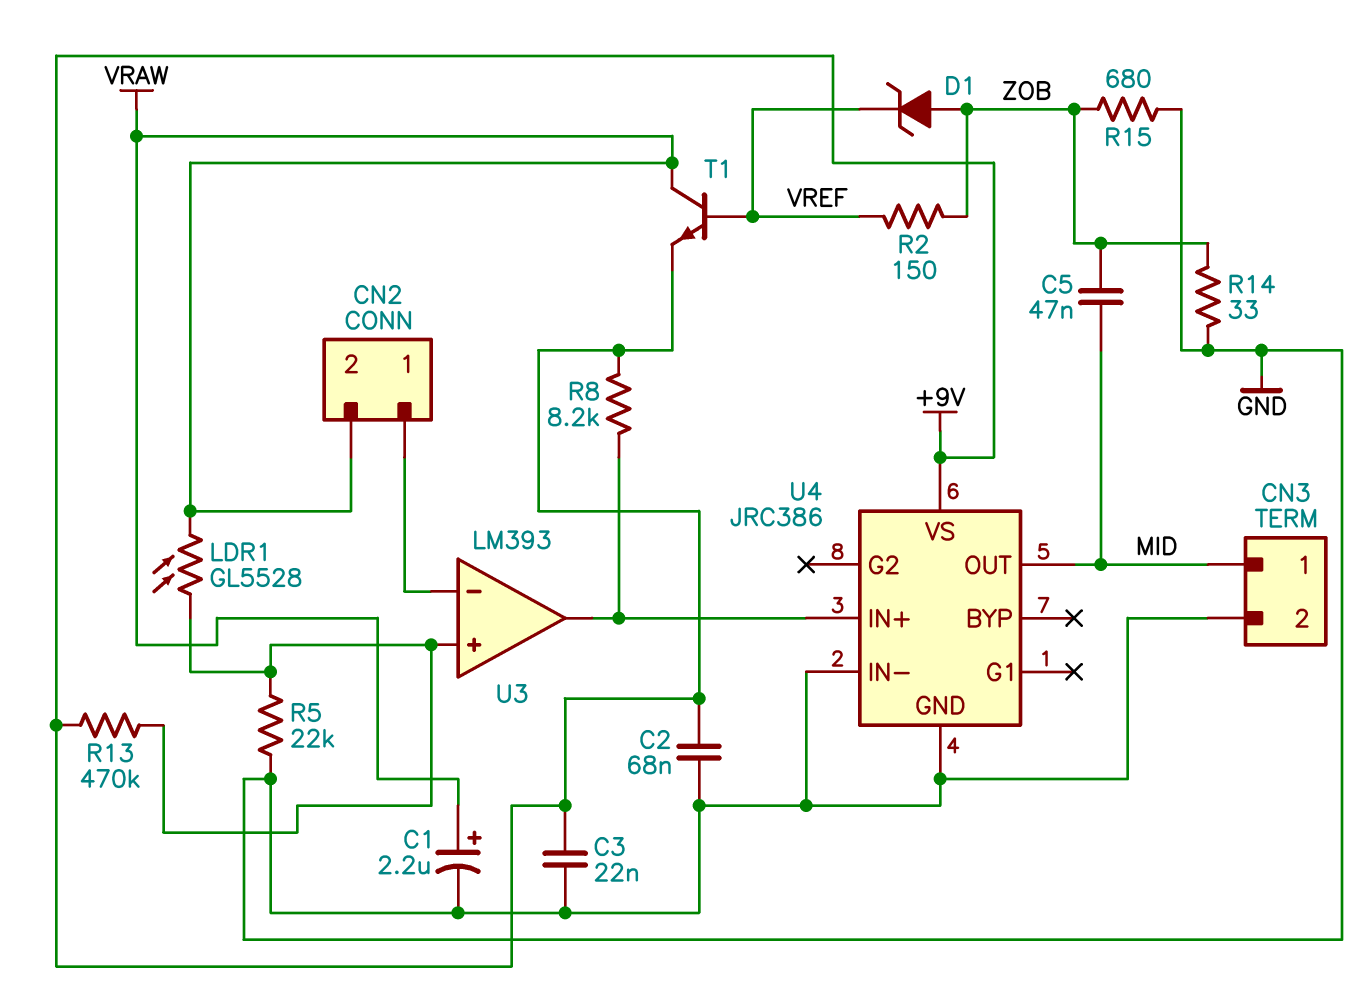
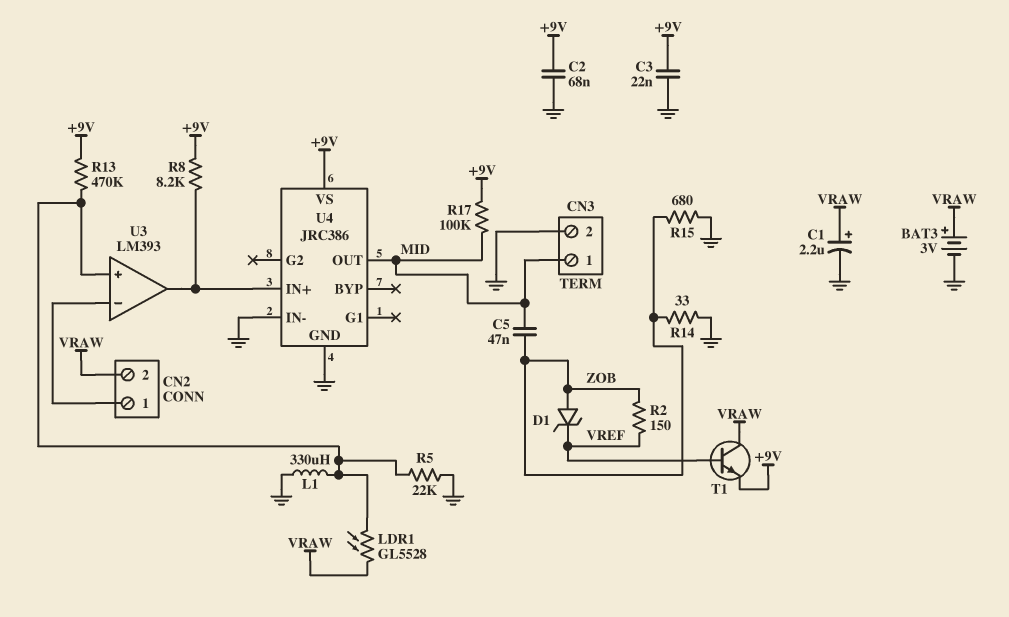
BAT3: none -> 3V (plus VRAW, minus GND)
L1: none -> 330uH (GND, U3/in+)
R17: none -> 100k (+9V, MID)

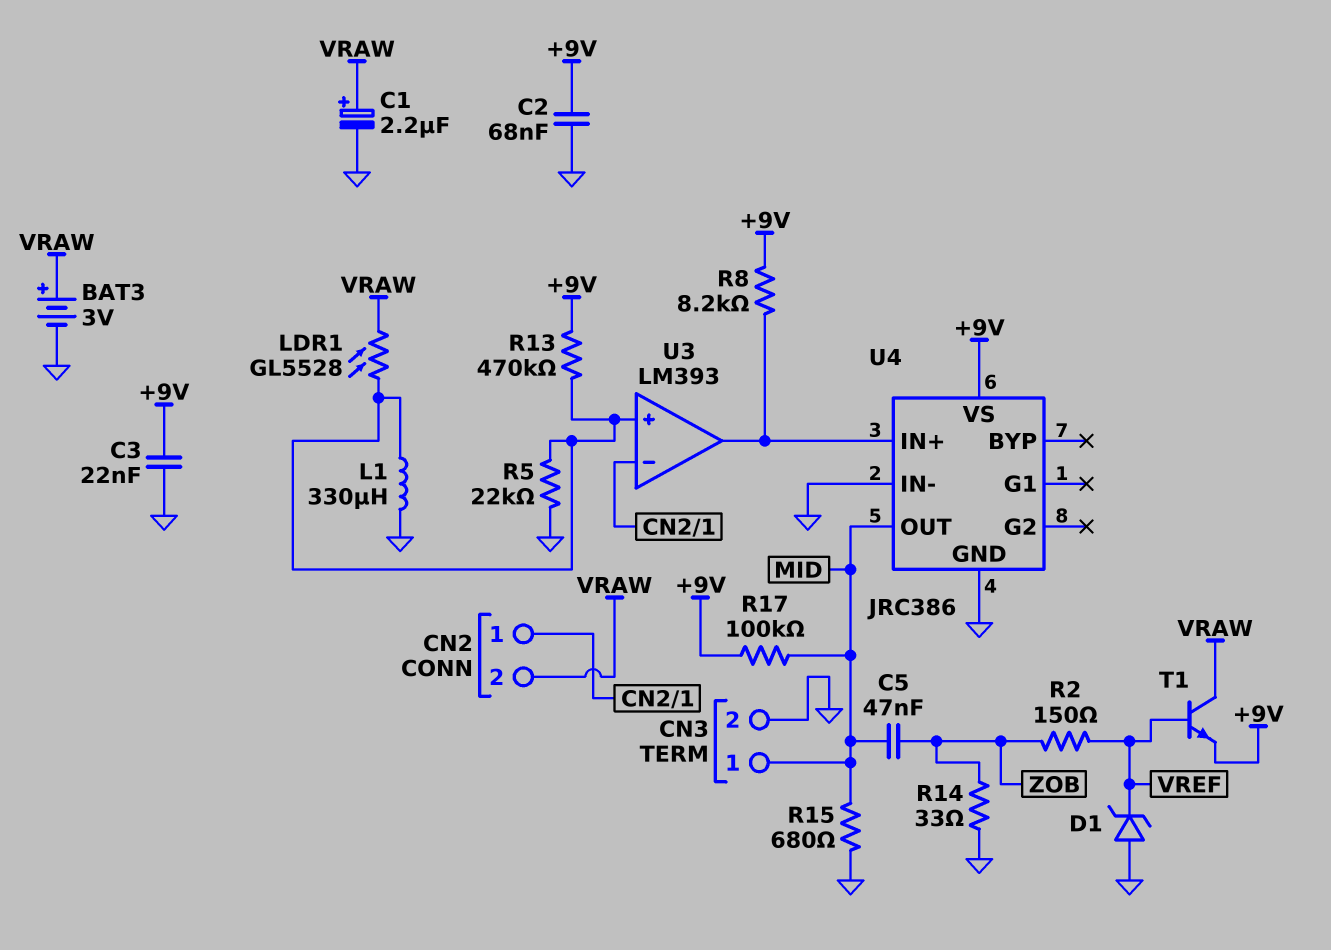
D1: zener (A ZOB, K VREF) -> zener (A GND, K VREF)
R15: 680 (GND, ZOB) -> 680 (GND, MID)

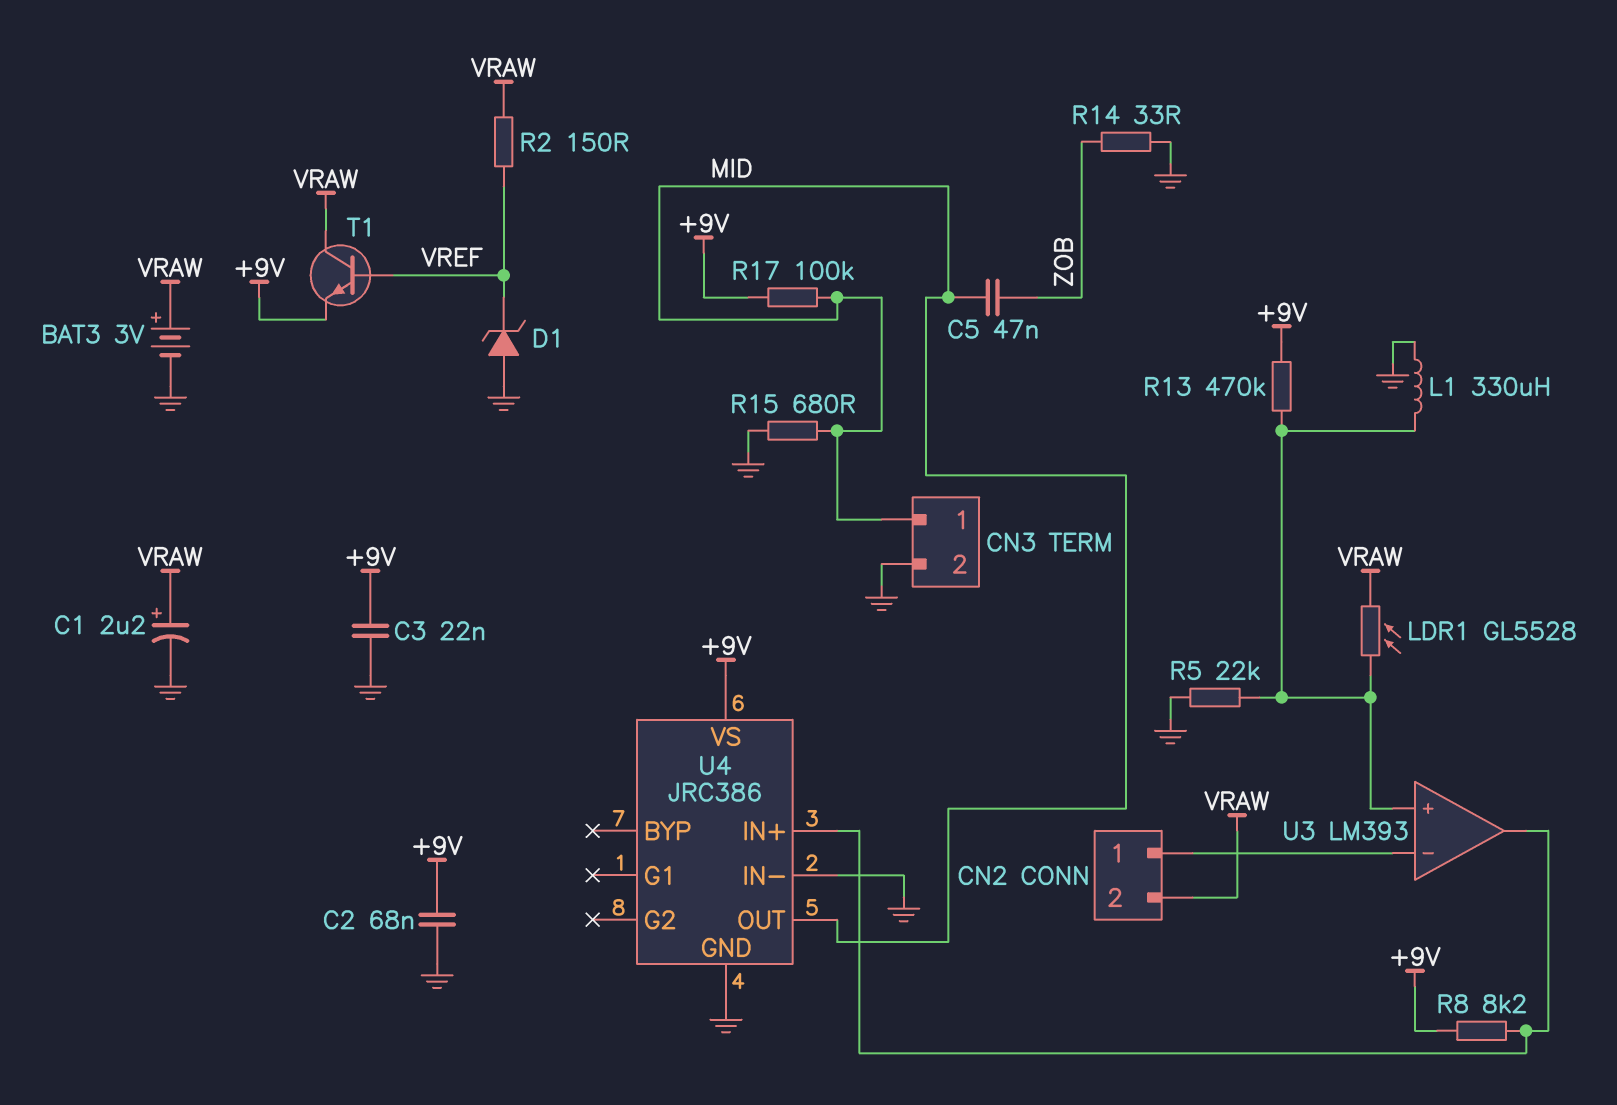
R2: 150 (VREF, ZOB) -> 150 (VRAW, VREF)

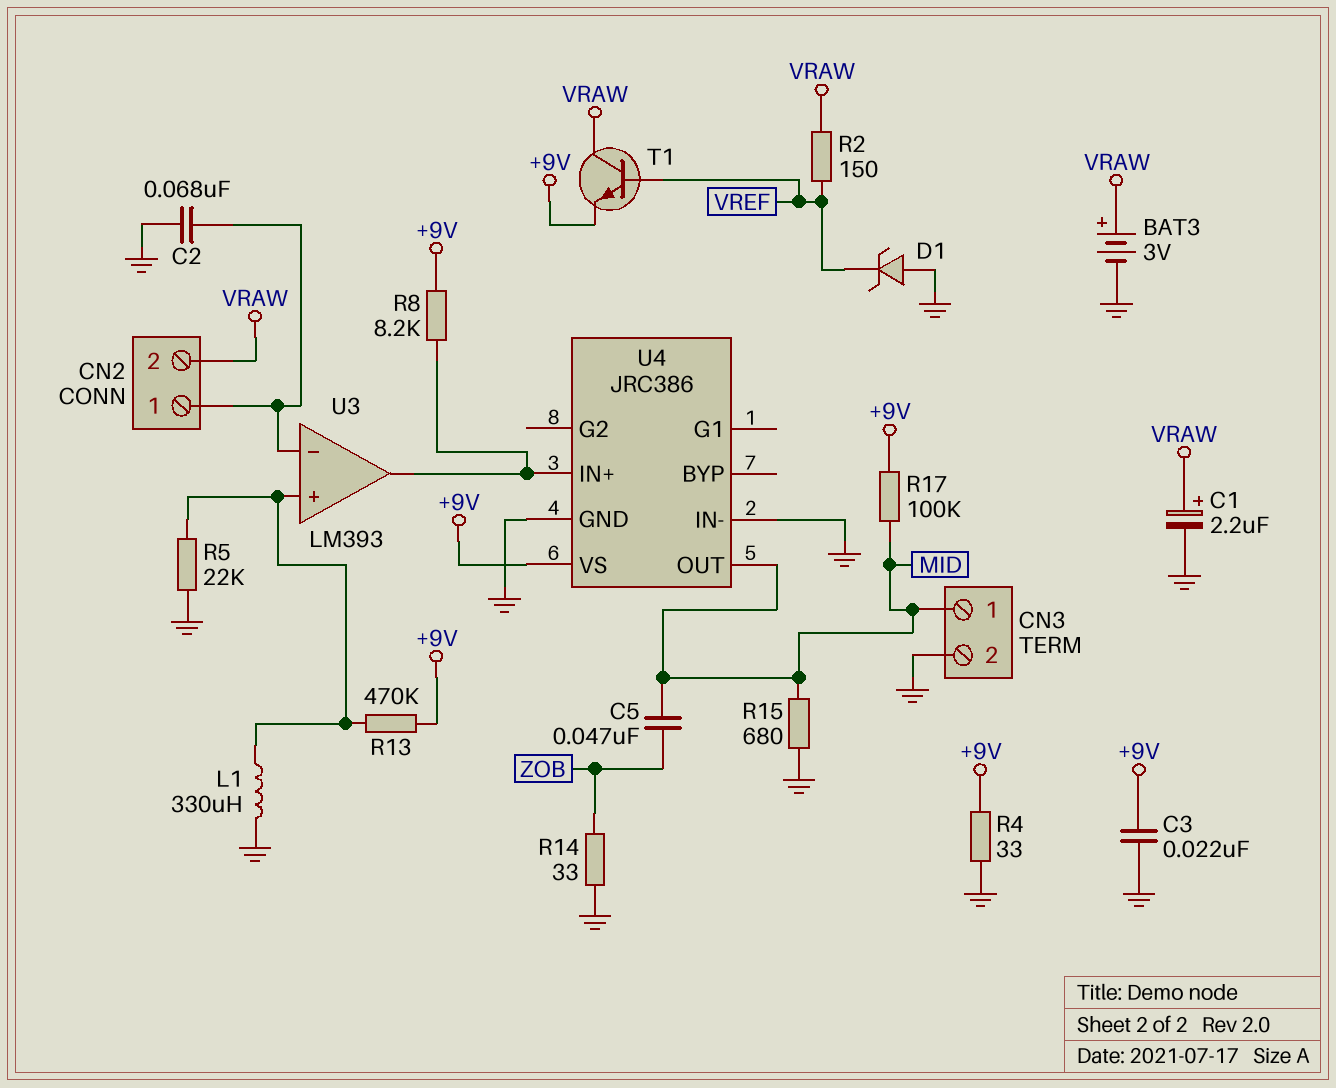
C2: 68nF (+9V, GND) -> 68nF (CN2/1, GND)
LDR1: GL5528 (U3/in+, VRAW) -> none
R4: none -> 33 (+9V, GND)

